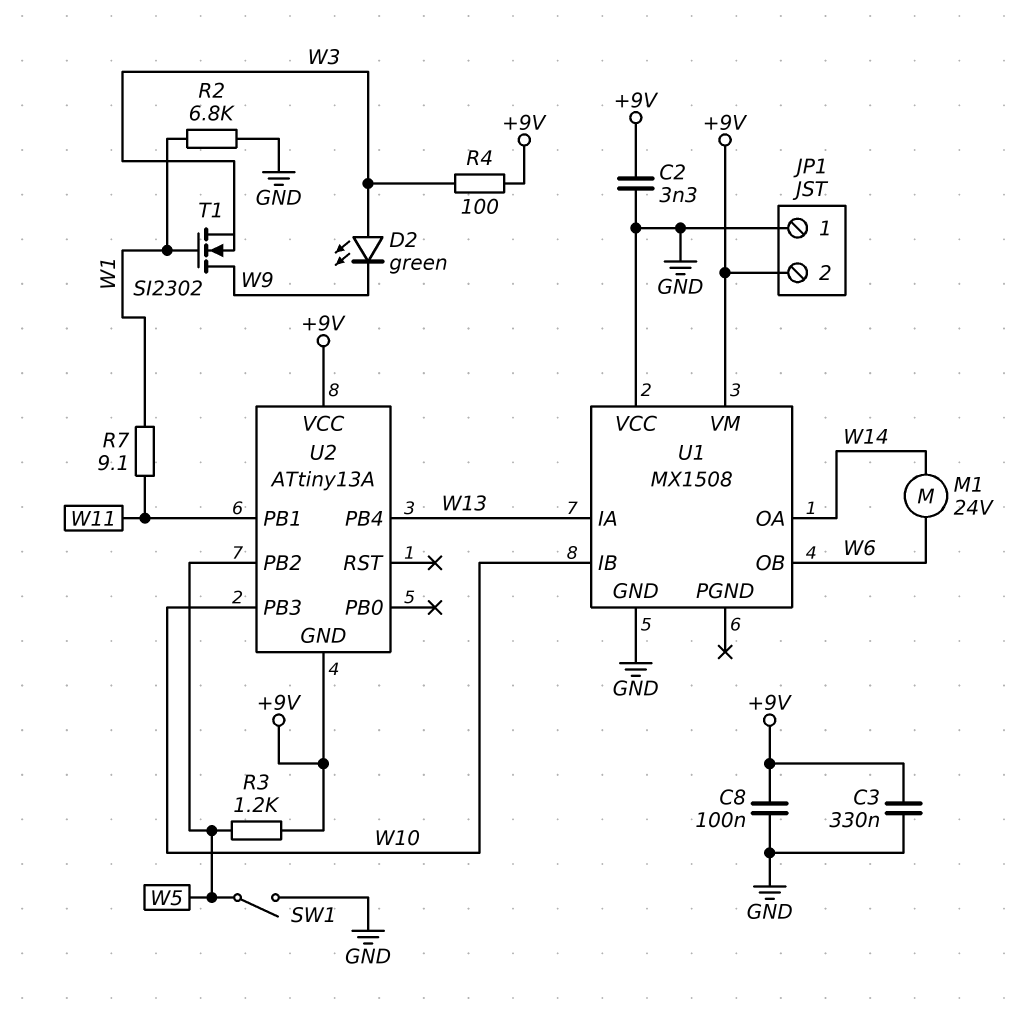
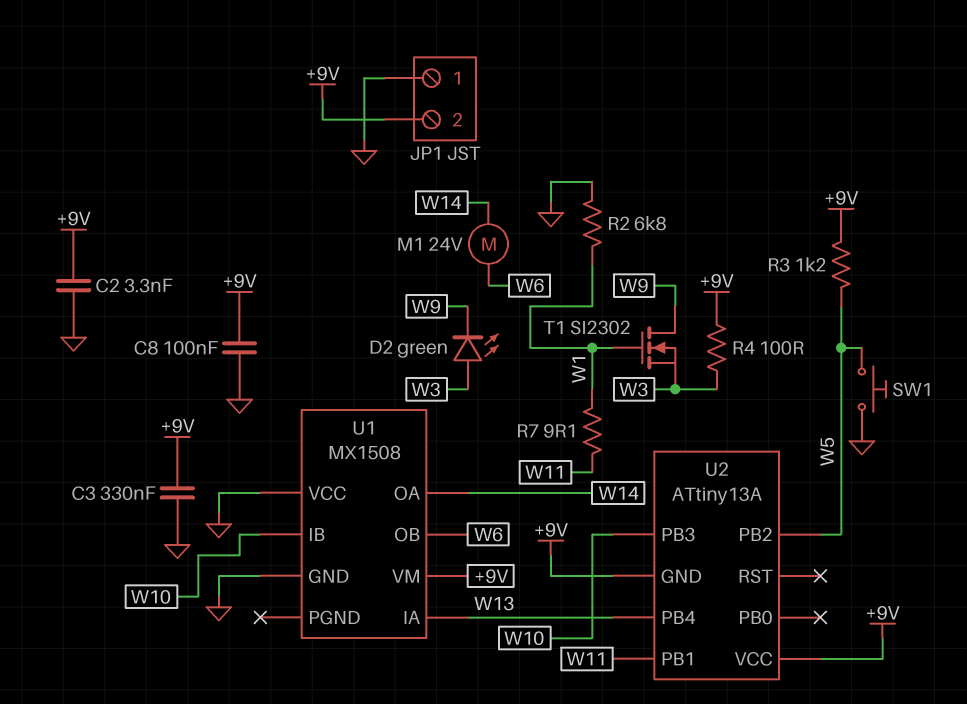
SW1: switch (GND, W5) -> button (GND, W5)

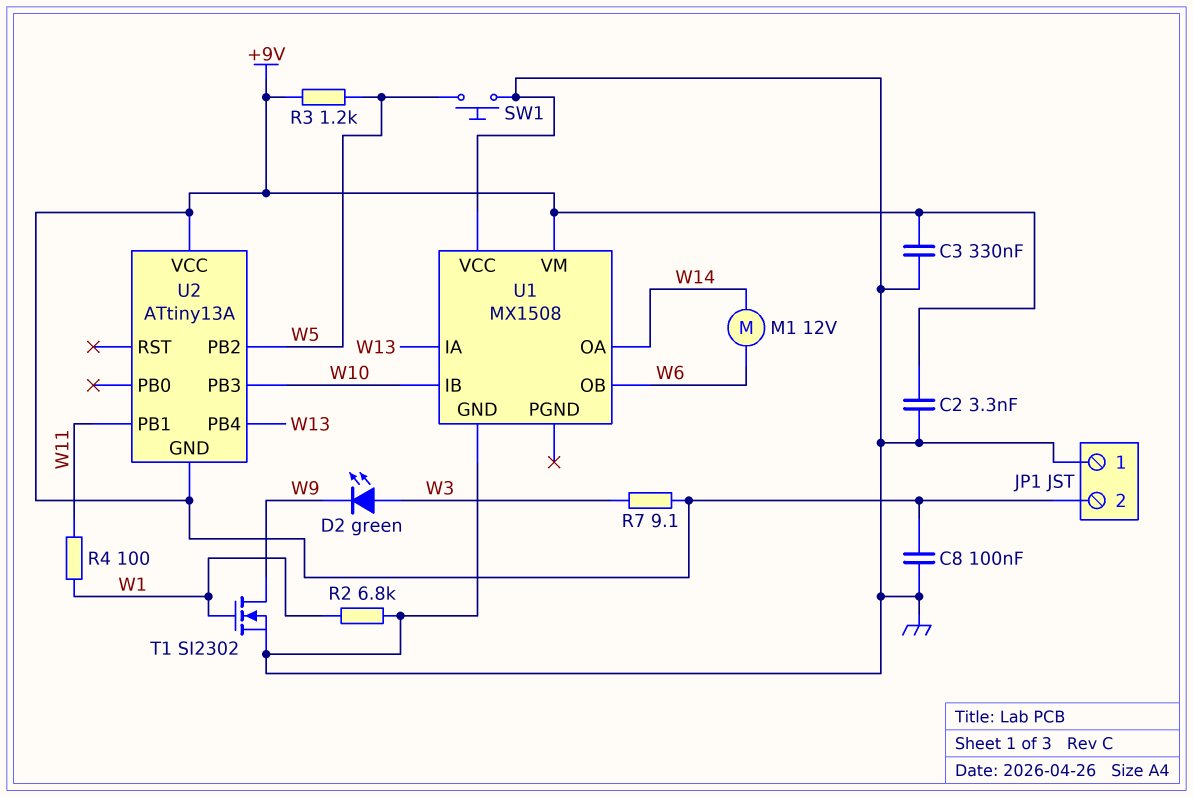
M1: motor 24V (W6, W14) -> motor 12V (W6, W14)
R4: 100 (+9V, W3) -> 100 (W1, W11)
R7: 9.1 (W1, W11) -> 9.1 (+9V, W3)
T1: NMOS SI2302 (G W1, D W9, S W3) -> NMOS SI2302 (G W1, D W9, S GND)

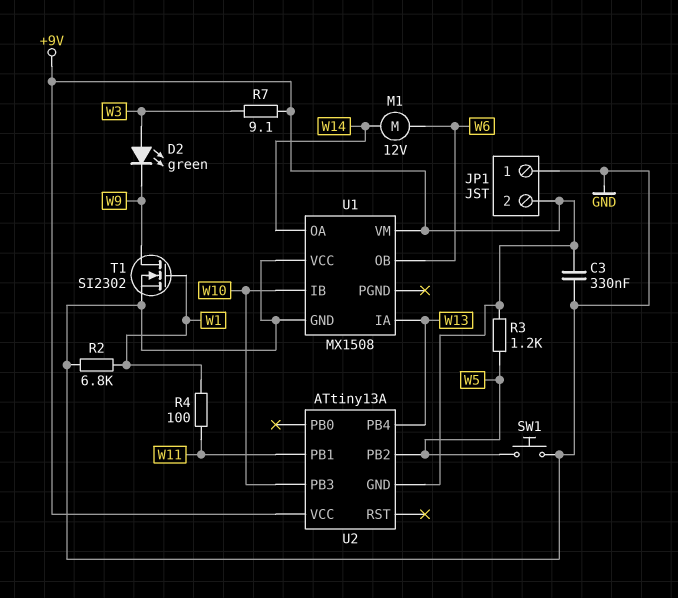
C2: 3.3nF (+9V, GND) -> none
C8: 100nF (+9V, GND) -> none

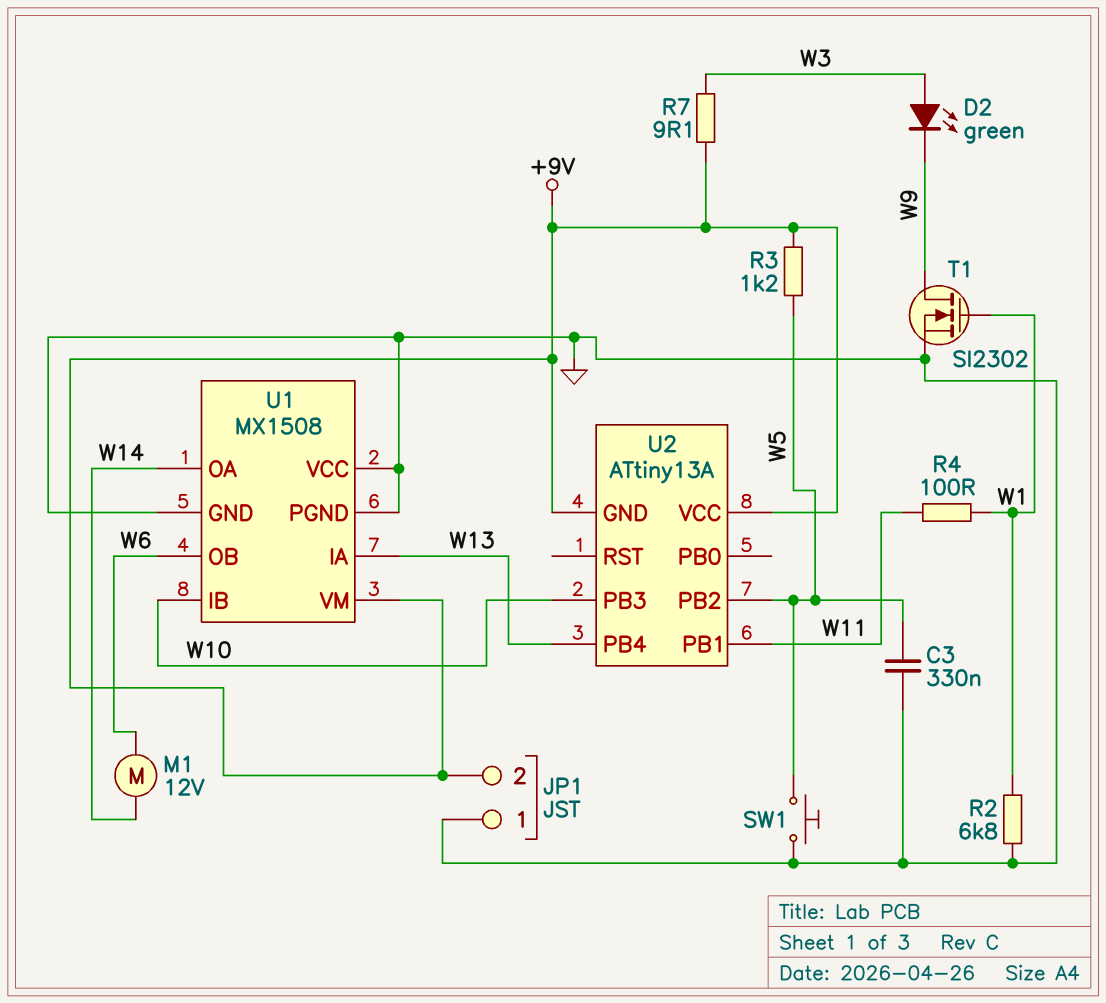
C3: 330nF (+9V, GND) -> 330nF (GND, W5)
U1 pin PGND: none -> GND

